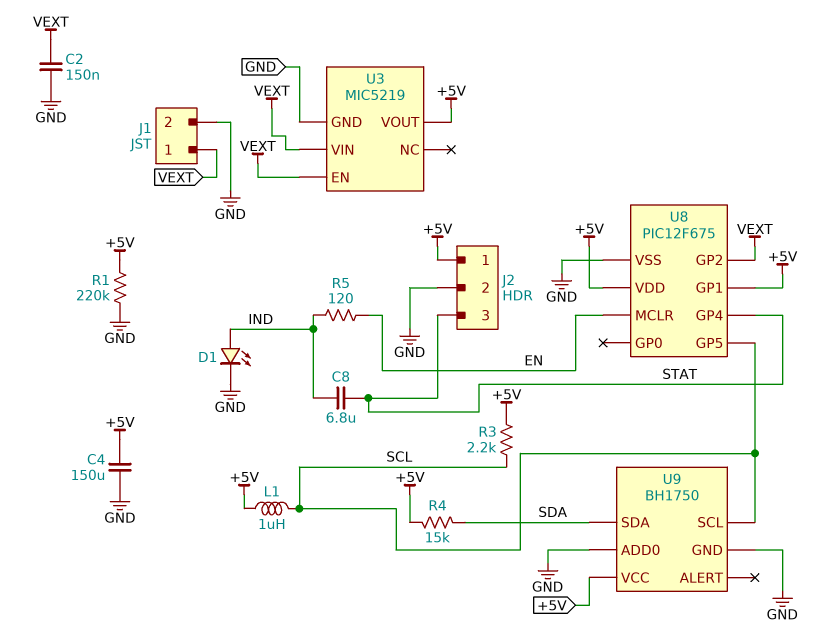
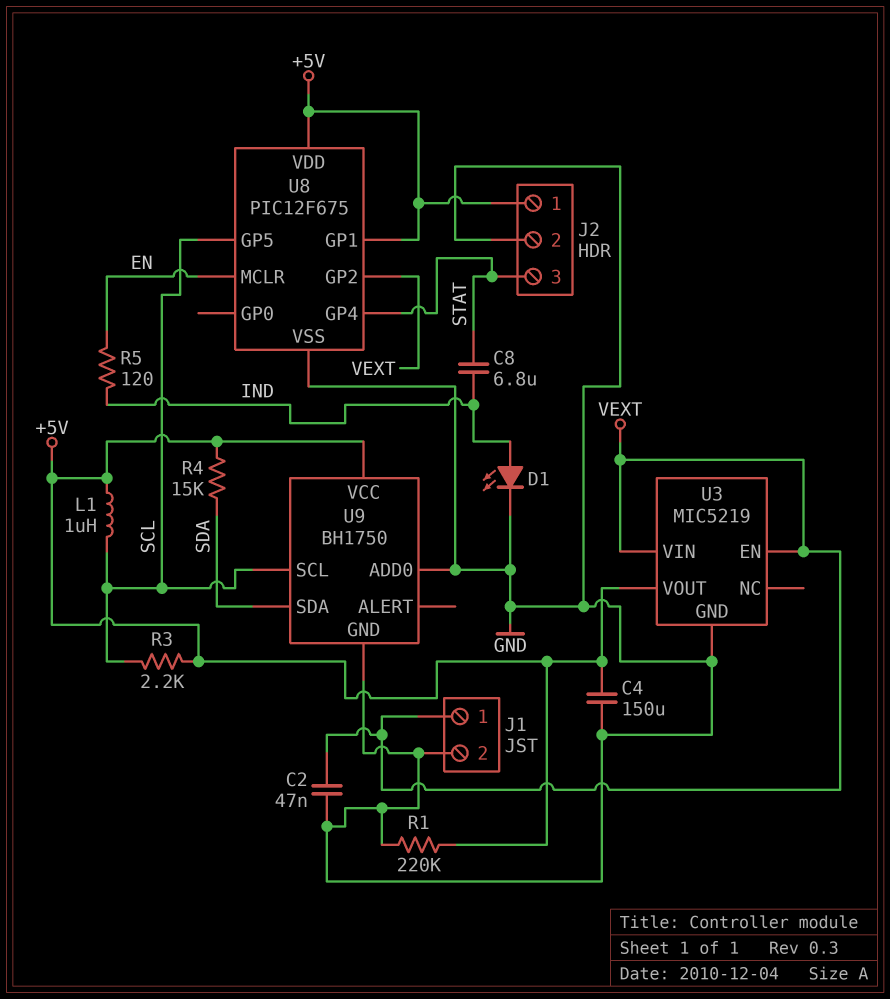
C2: 150nF (GND, VEXT) -> 47nF (GND, VEXT)

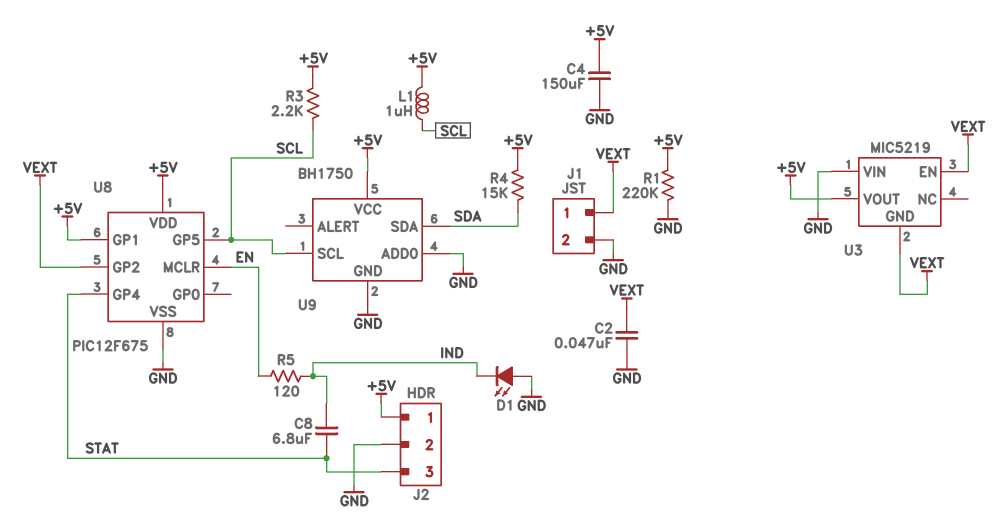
D1: LED (A IND, K GND) -> LED (A GND, K IND)
U3 pin GND: GND -> VEXT
U3 pin VIN: VEXT -> GND

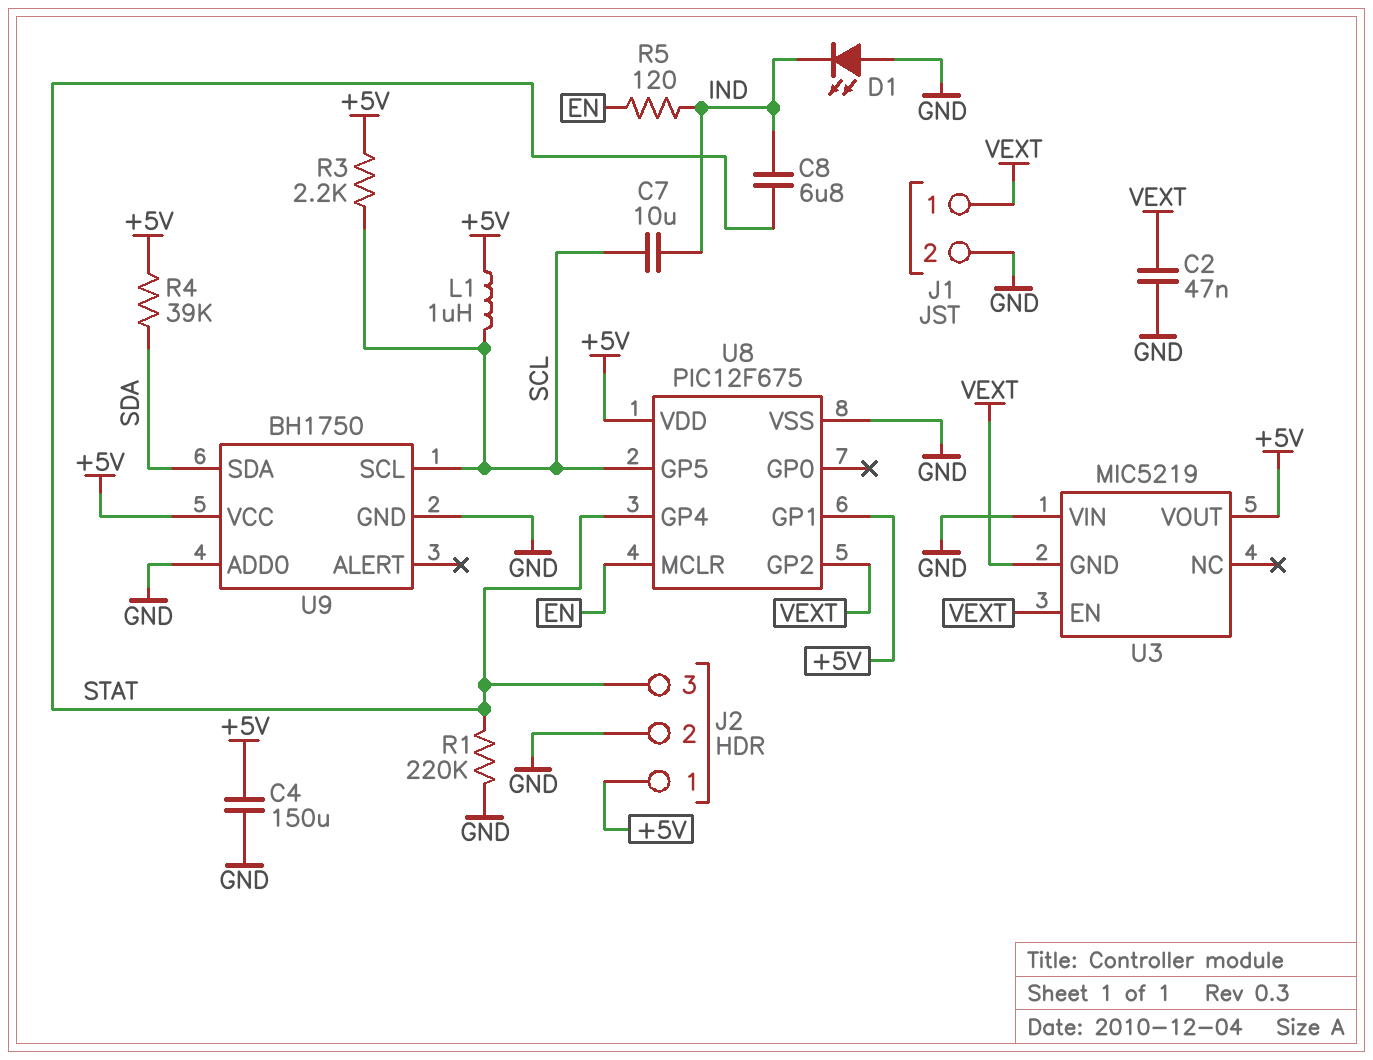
C7: none -> 10uF (IND, SCL)
R1: 220k (+5V, GND) -> 220k (GND, STAT)
R4: 15k (+5V, SDA) -> 39k (+5V, SDA)

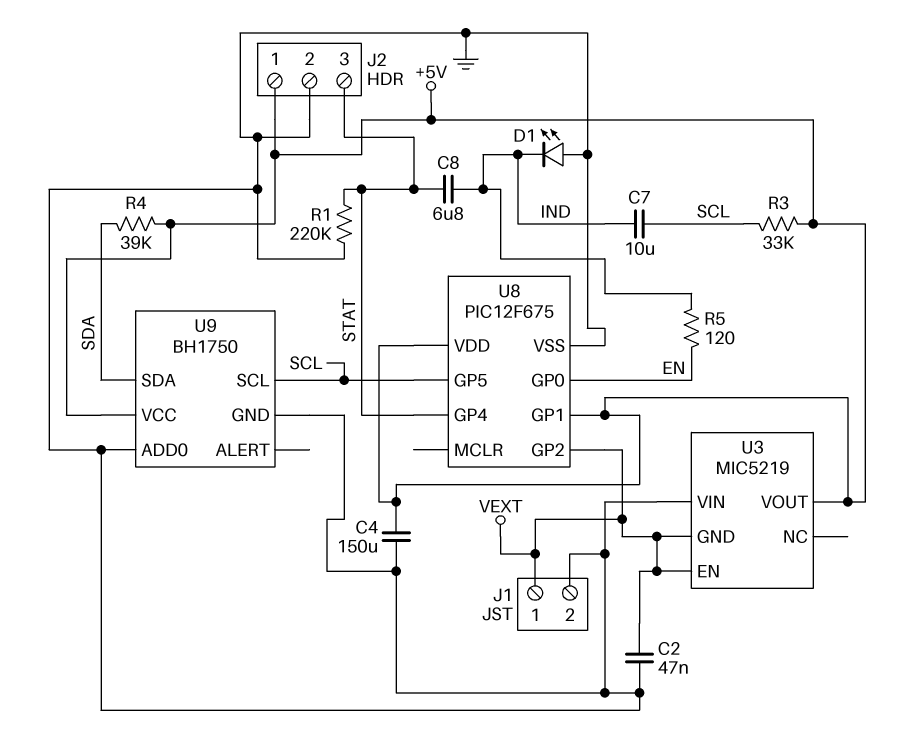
L1: 1uH (+5V, SCL) -> none
R3: 2.2k (+5V, SCL) -> 33k (+5V, SCL)
U8 pin GP0: none -> EN
U8 pin MCLR: EN -> none

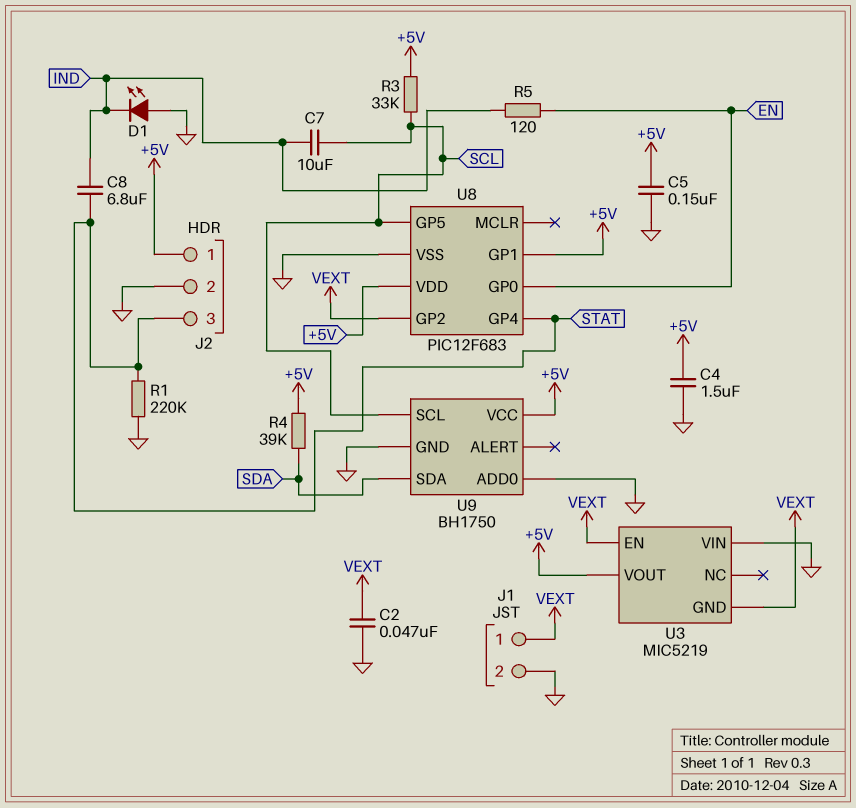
C4: 150uF (+5V, GND) -> 1.5uF (+5V, GND)
C5: none -> 150nF (+5V, GND)
U8: PIC12F675 -> PIC12F683

